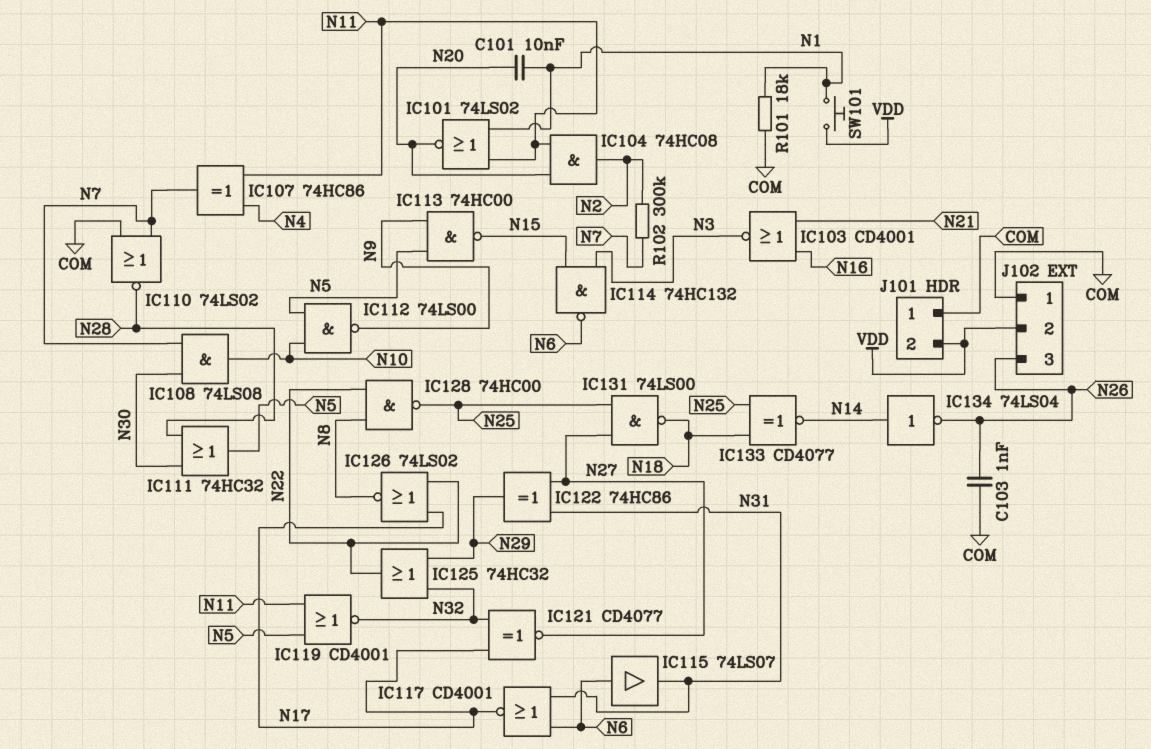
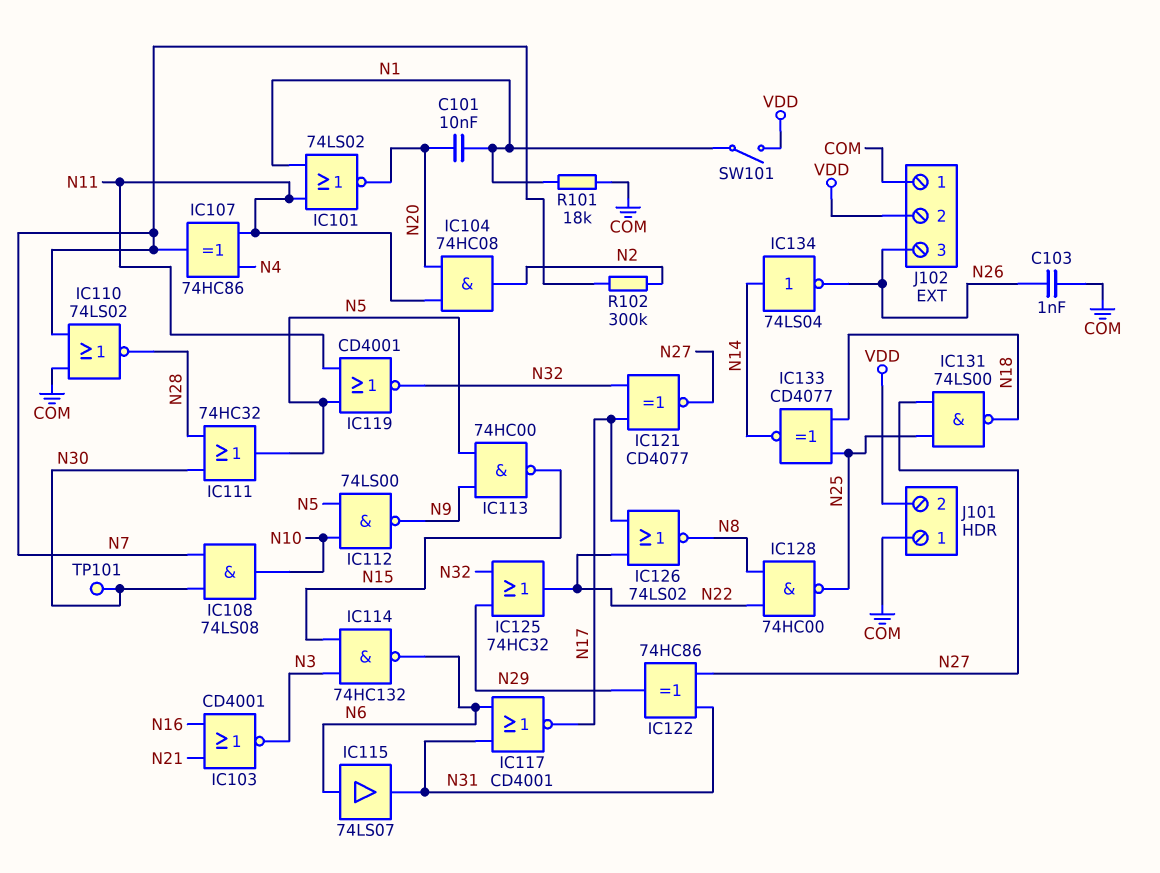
SW101: button (N1, VDD) -> switch (N1, VDD)
TP101: none -> test point (N30)

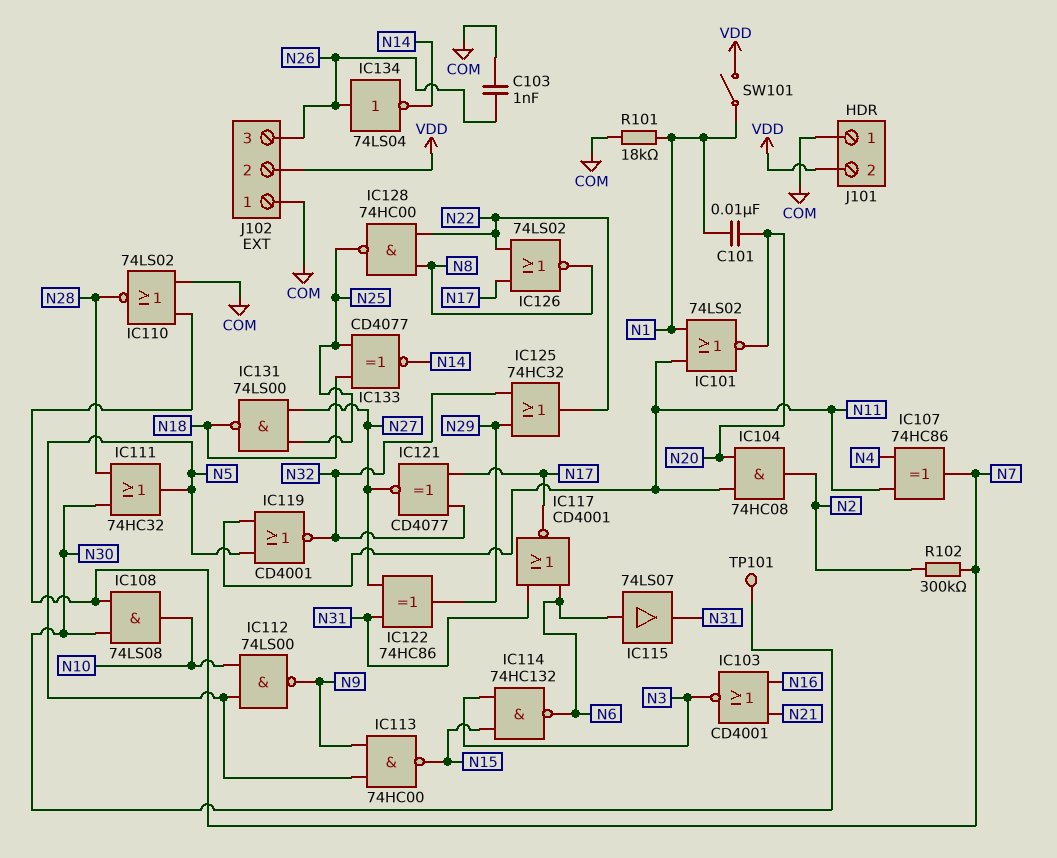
IC134: NOT 74LS04 (in N14, out N26) -> NOT 74LS04 (in N26, out N14)

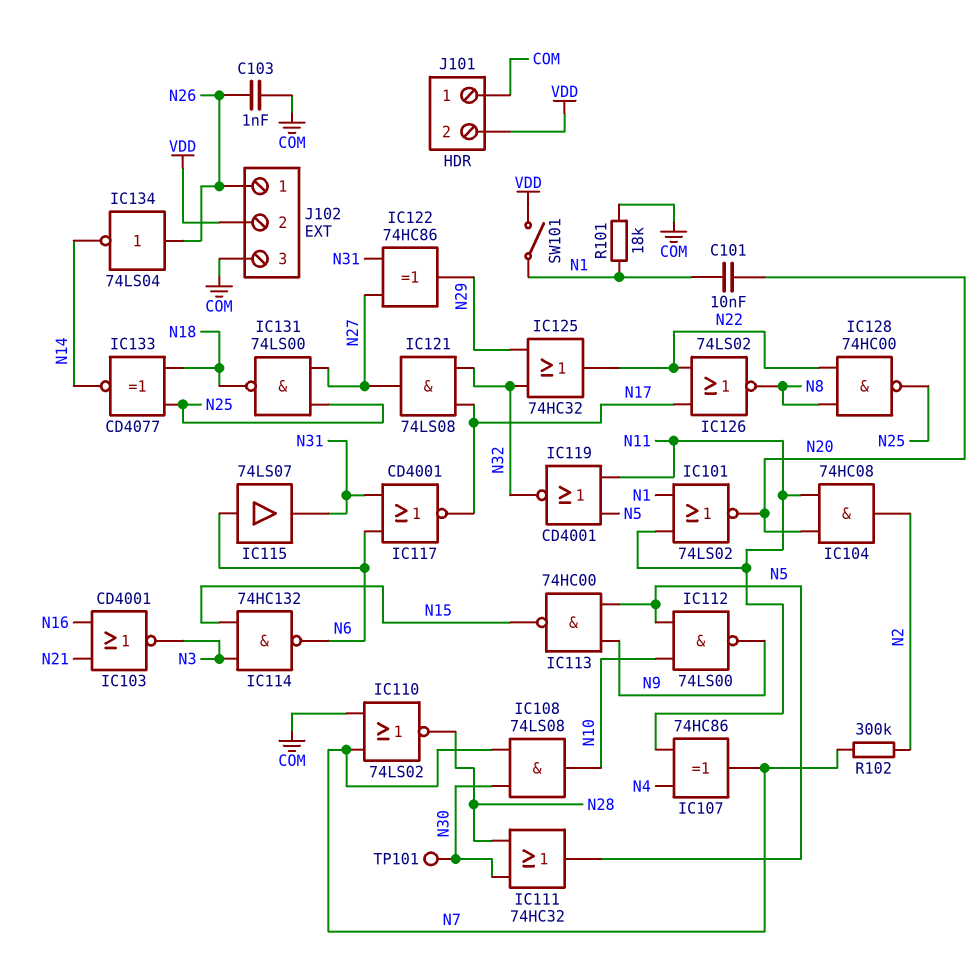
IC121: XNOR CD4077 (in N17, in N32, out N27) -> AND 74LS08 (in N17, in N32, out N27)
J102 pin 1: COM -> N26
J102 pin 3: N26 -> COM

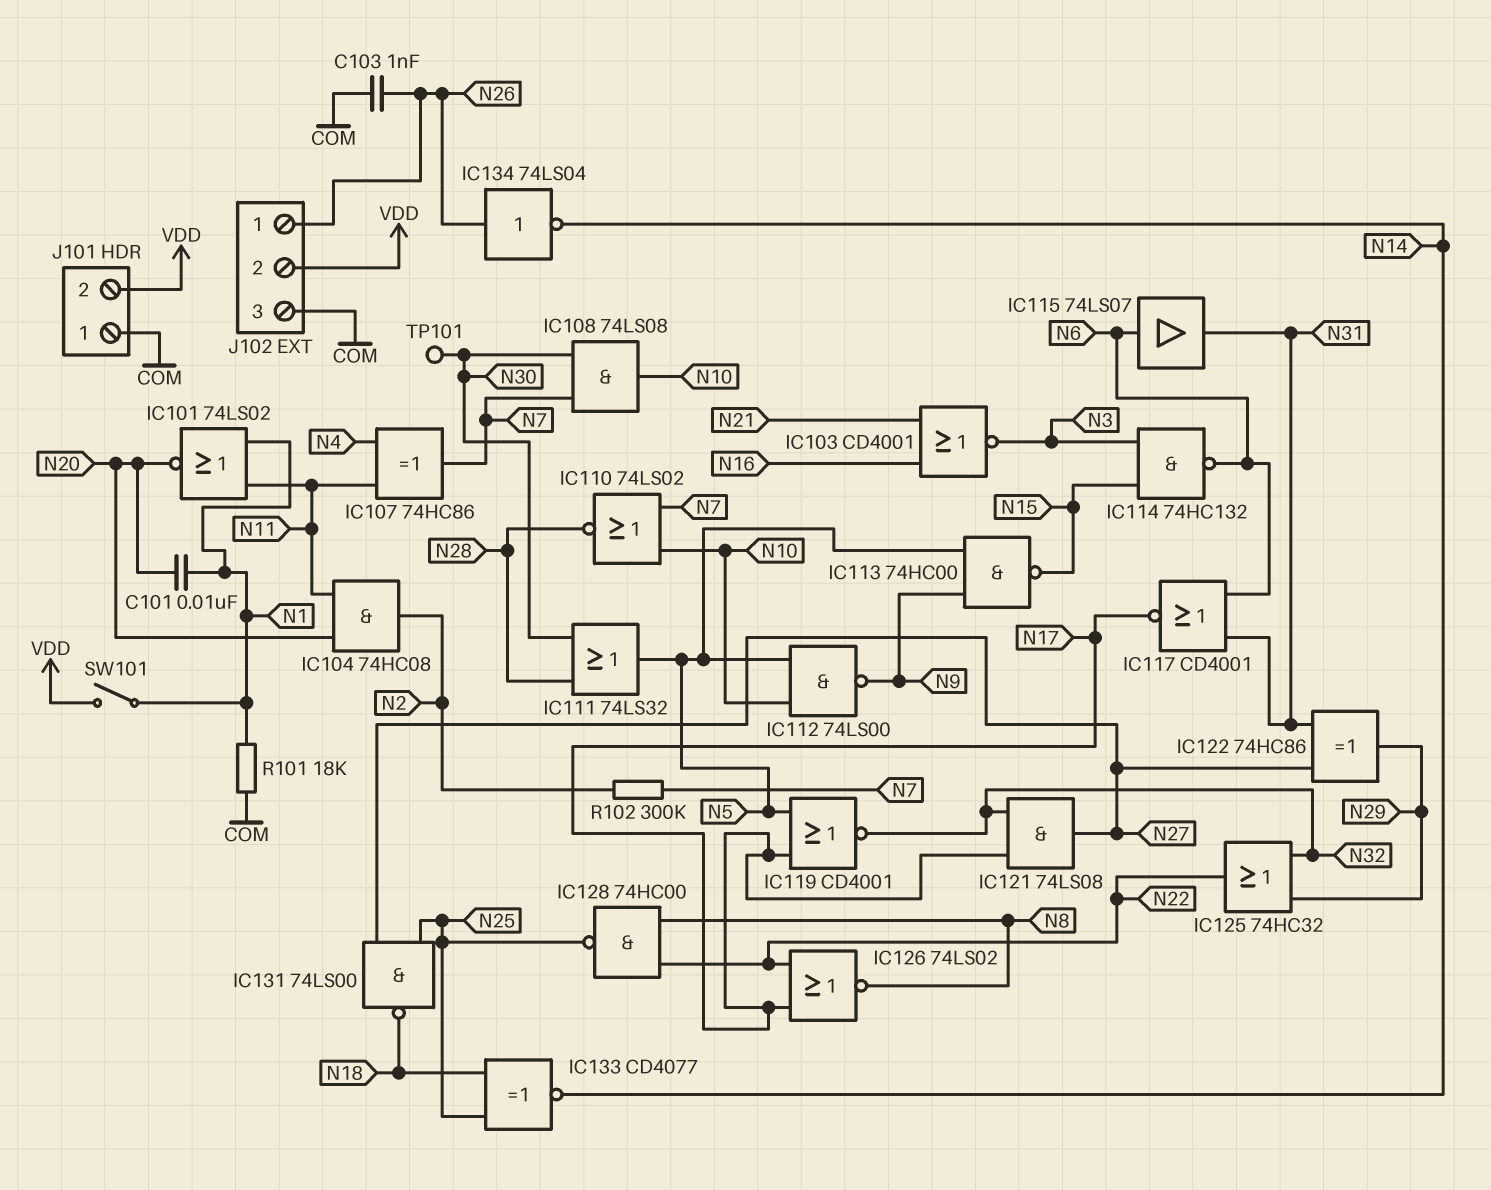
IC110: NOR 74LS02 (in COM, in N7, out N28) -> NOR 74LS02 (in N7, in N10, out N28)
IC111: OR 74HC32 (in N28, in N30, out N5) -> OR 74LS32 (in N28, in N30, out N5)
IC119: NOR CD4001 (in N5, in N11, out N32) -> NOR CD4001 (in N5, in N17, out N32)

